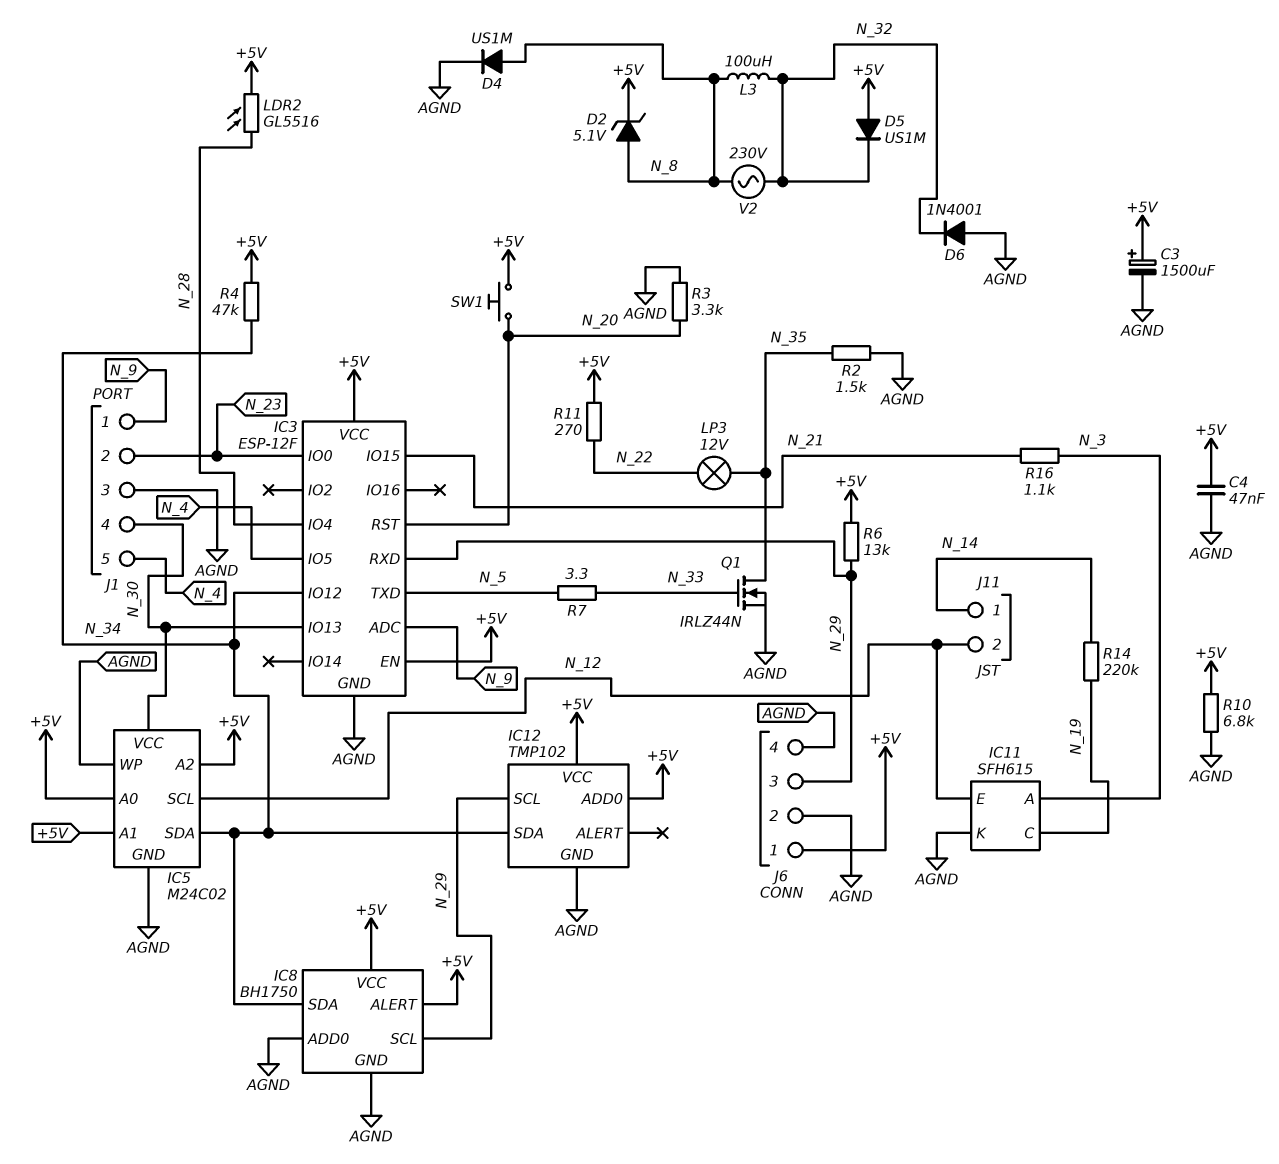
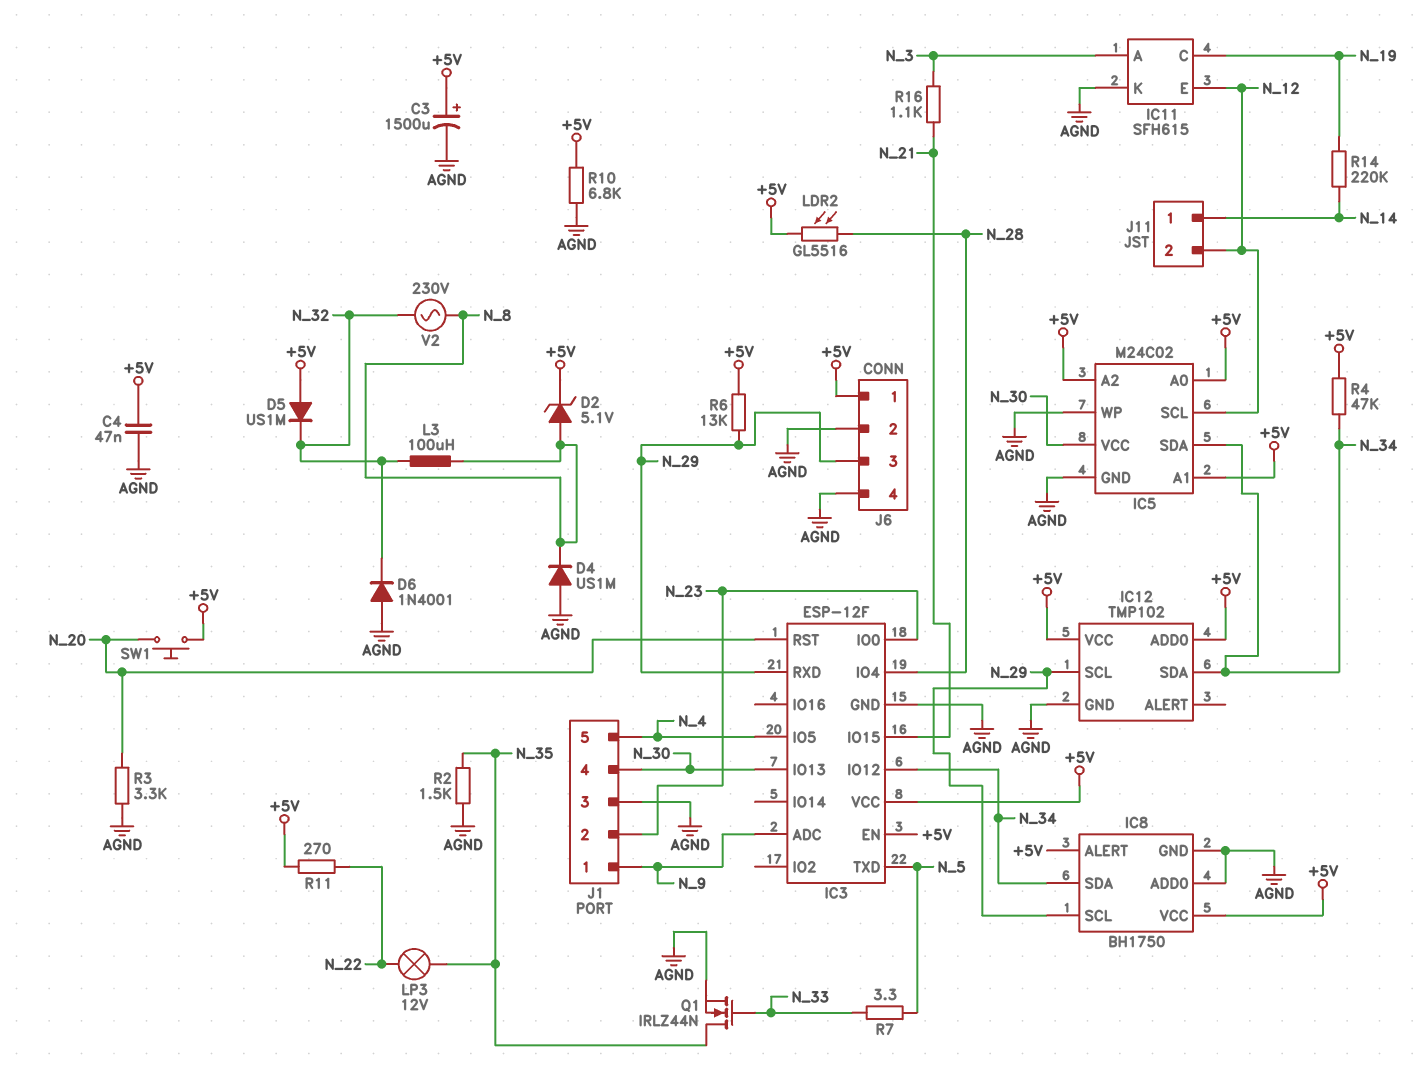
D4: diode US1M (A N_8, K AGND) -> diode US1M (A AGND, K N_8)

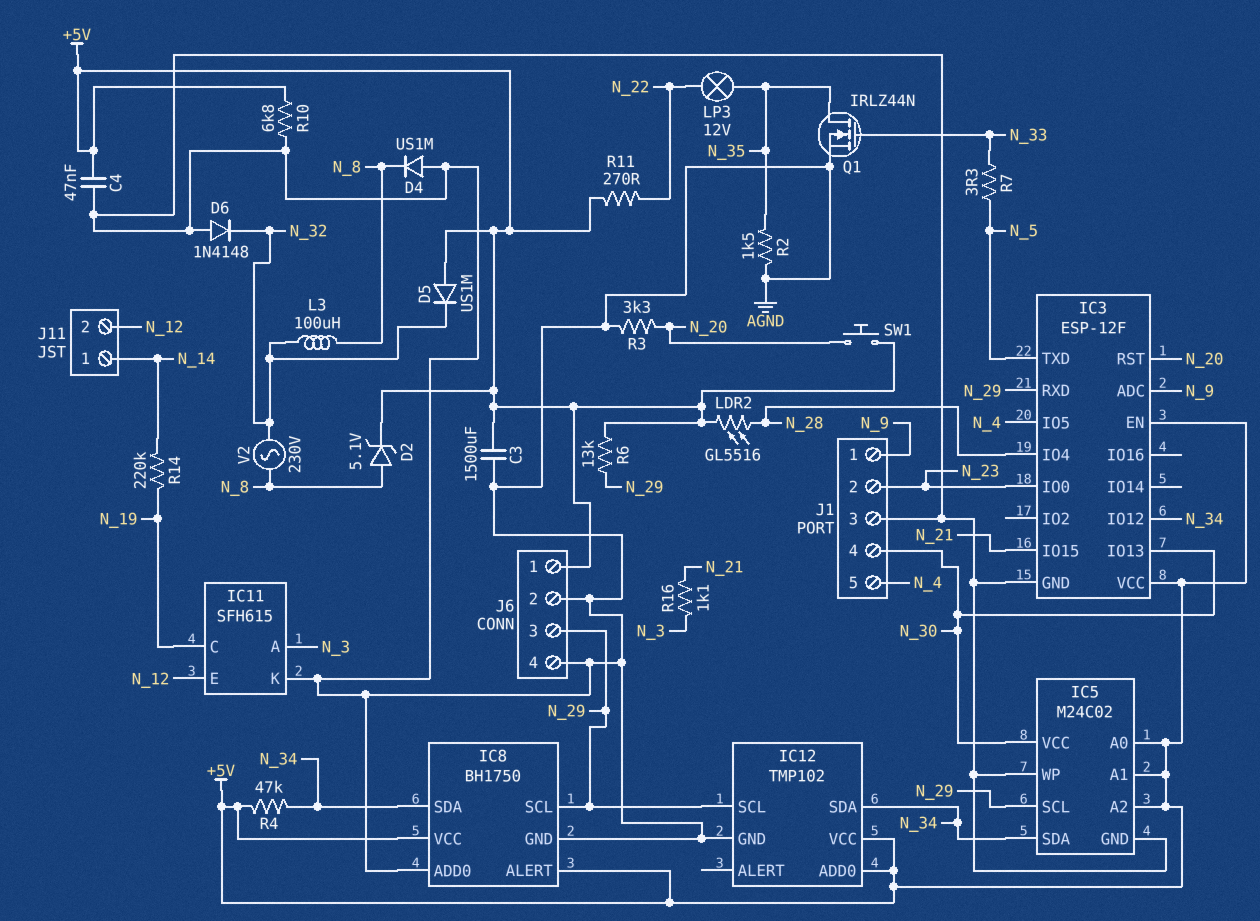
C3: 1500uF (plus +5V, minus AGND) -> 1500uF (+5V, AGND)
D6: diode 1N4001 (A AGND, K N_32) -> diode 1N4148 (A AGND, K N_32)
IC5 pin SCL: N_12 -> N_29

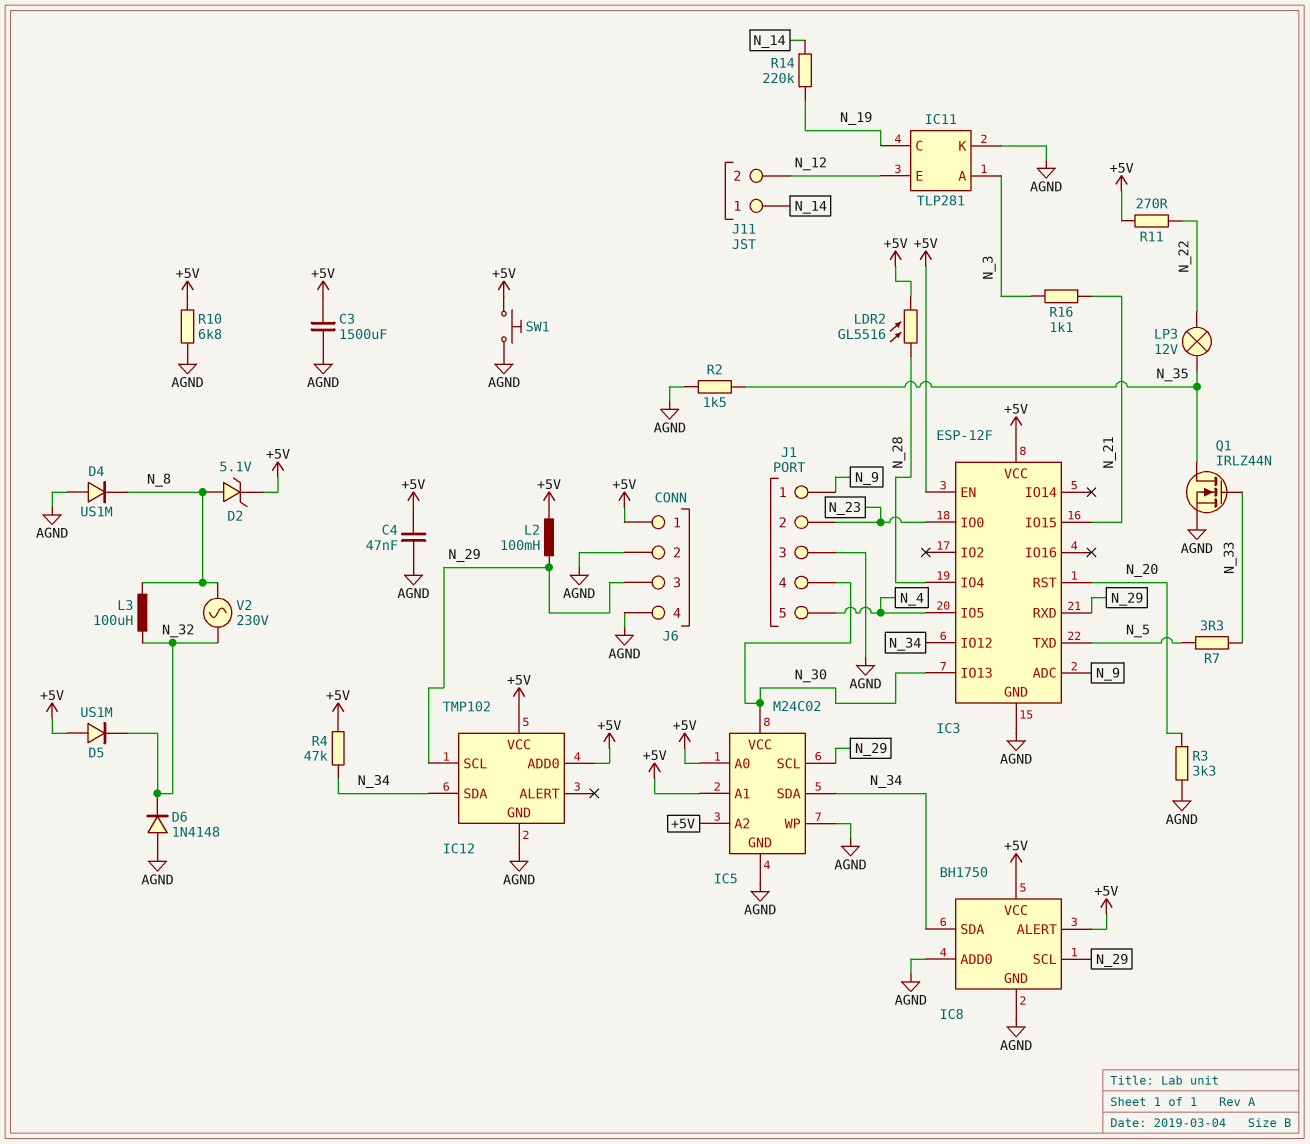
IC11: SFH615 -> TLP281
L2: none -> 100mH (+5V, N_29)
R6: 13k (+5V, N_29) -> none
SW1: button (+5V, N_20) -> button (+5V, AGND)

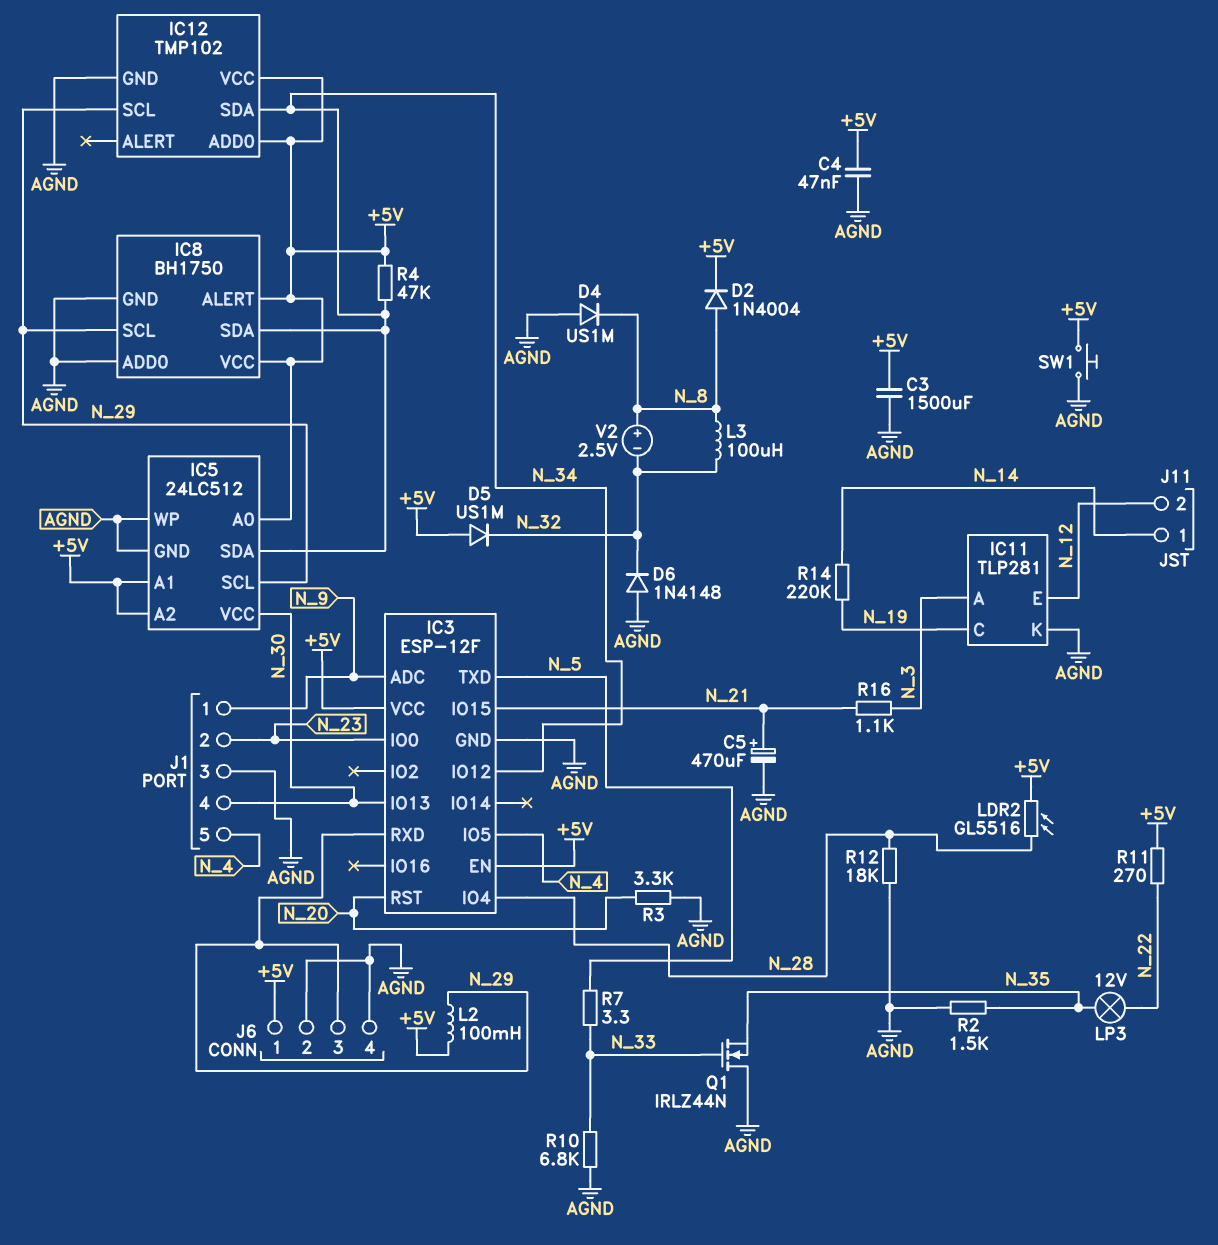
C5: none -> 470uF (plus N_21, minus AGND)
D2: zener 5.1V (A N_8, K +5V) -> diode 1N4004 (A N_8, K +5V)
IC5: M24C02 -> 24LC512
Q1: NMOS IRLZ44N (G N_33, D N_35, S AGND) -> NMOS IRLZ44N (G N_33, D AGND, S N_35)
R10: 6.8k (+5V, AGND) -> 6.8k (AGND, N_33)
R12: none -> 18k (AGND, N_28)
V2: AC 230V (N_8, N_32) -> 2.5V (plus N_8, minus N_32)

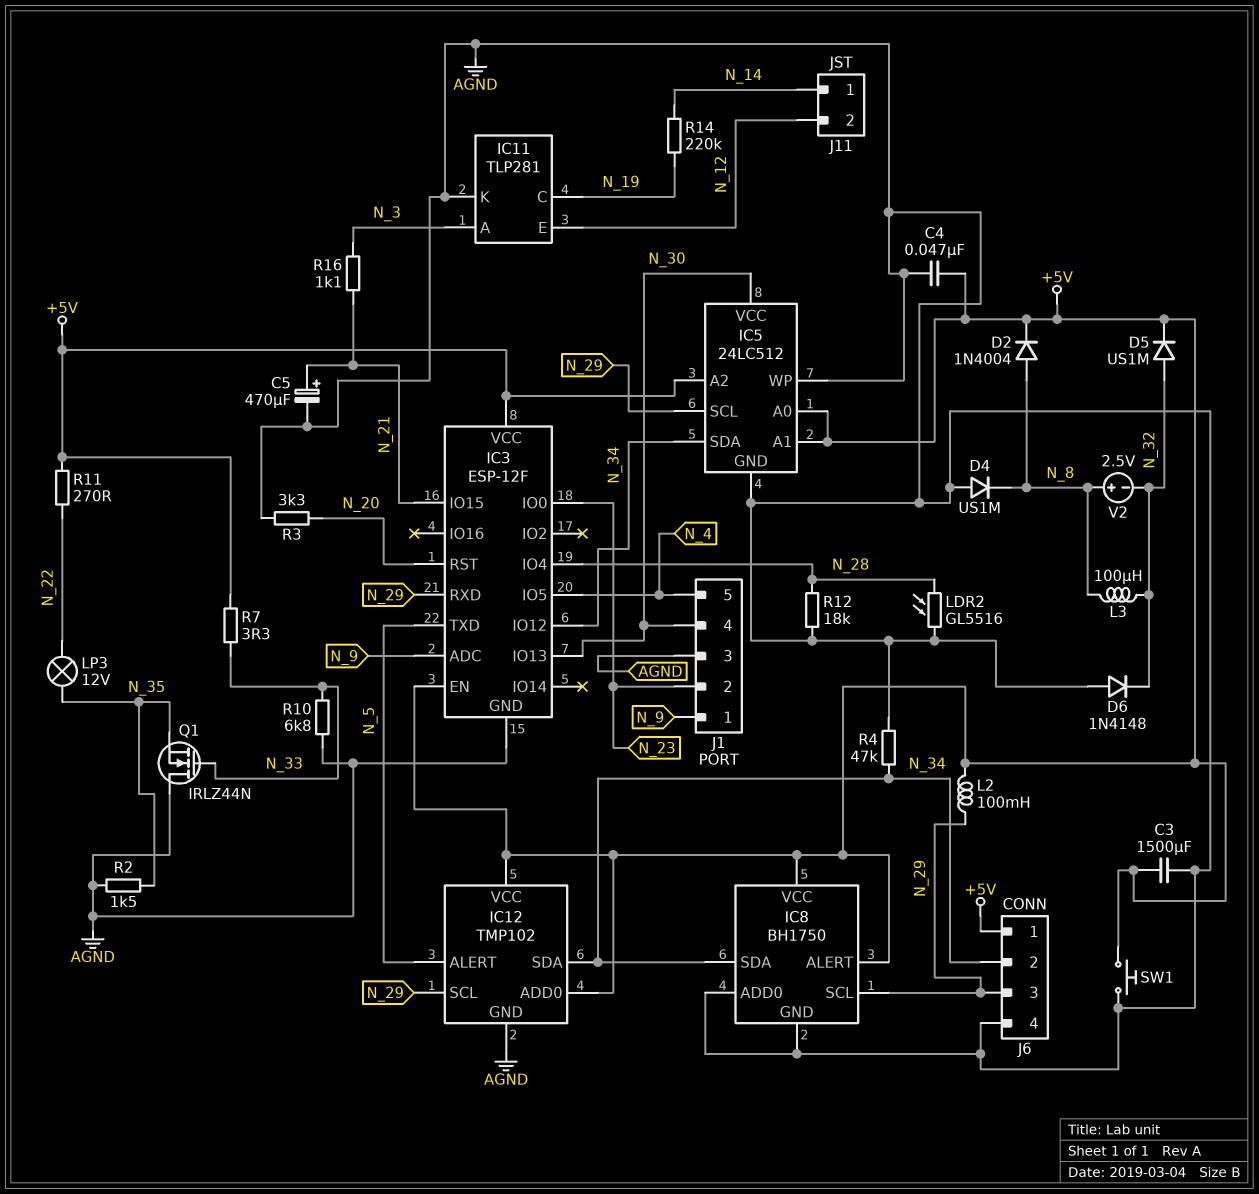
D5: diode US1M (A +5V, K N_32) -> diode US1M (A N_32, K +5V)
IC12 pin ALERT: none -> N_5
J6 pin 2: AGND -> N_34
LDR2: GL5516 (+5V, N_28) -> GL5516 (AGND, N_28)
R4: 47k (+5V, N_34) -> 47k (AGND, N_34)
R7: 3.3 (N_5, N_33) -> 3.3 (+5V, N_33)

